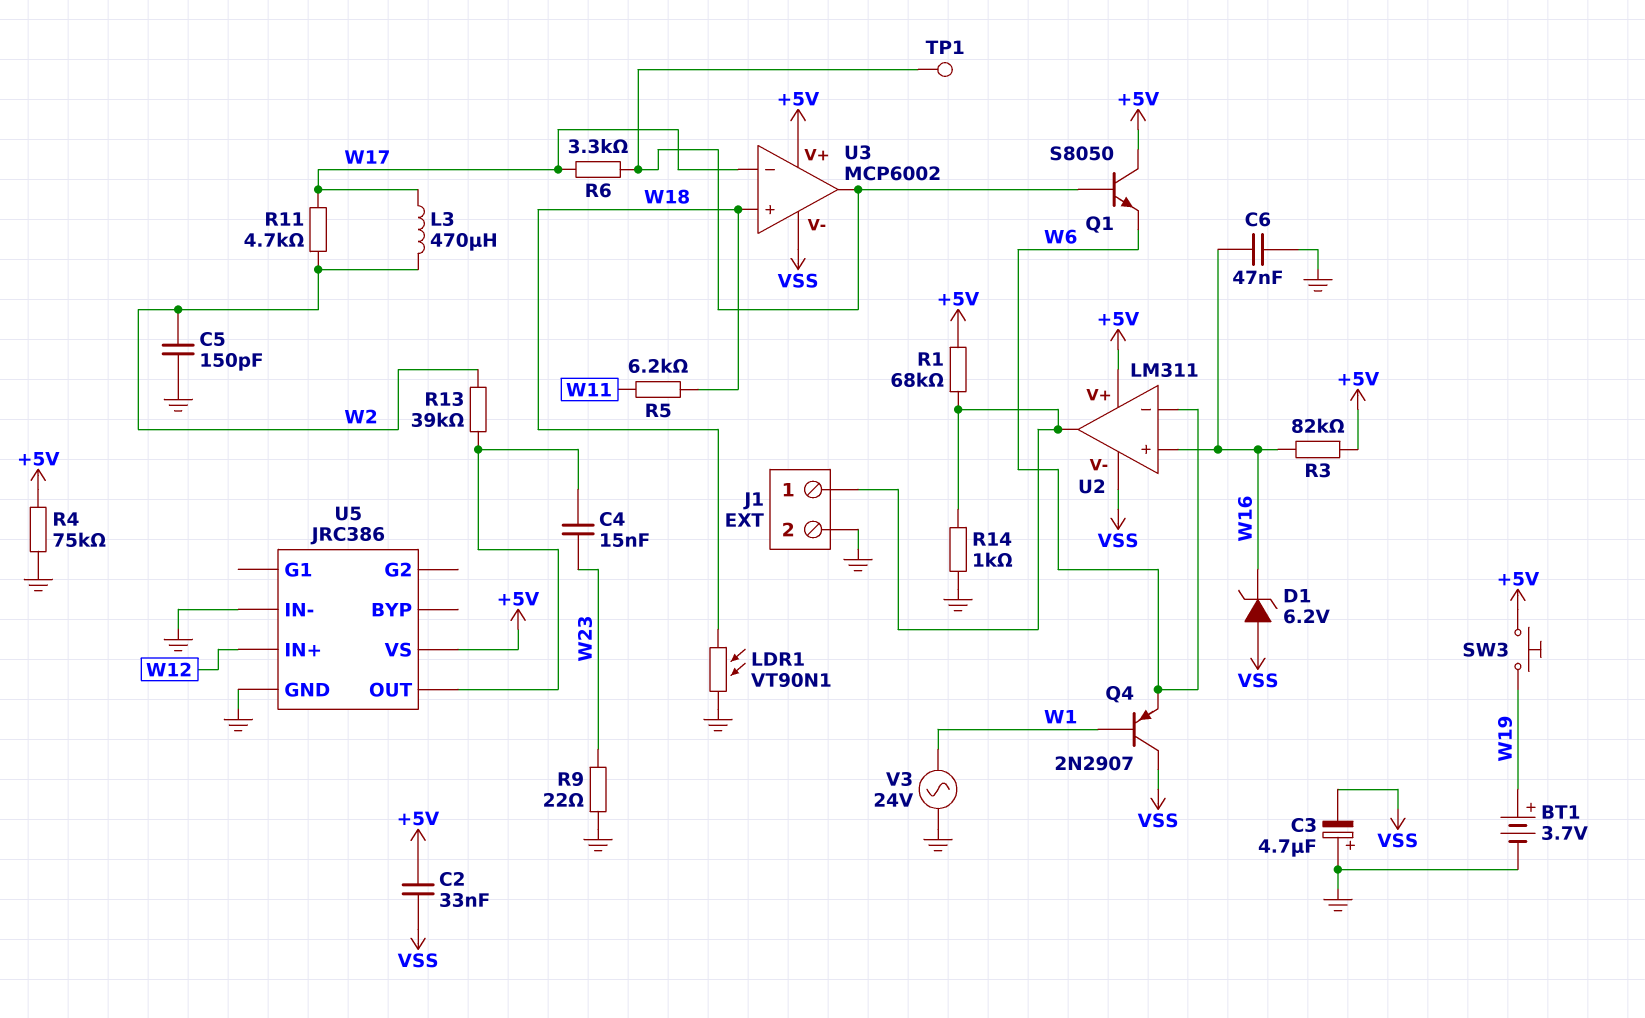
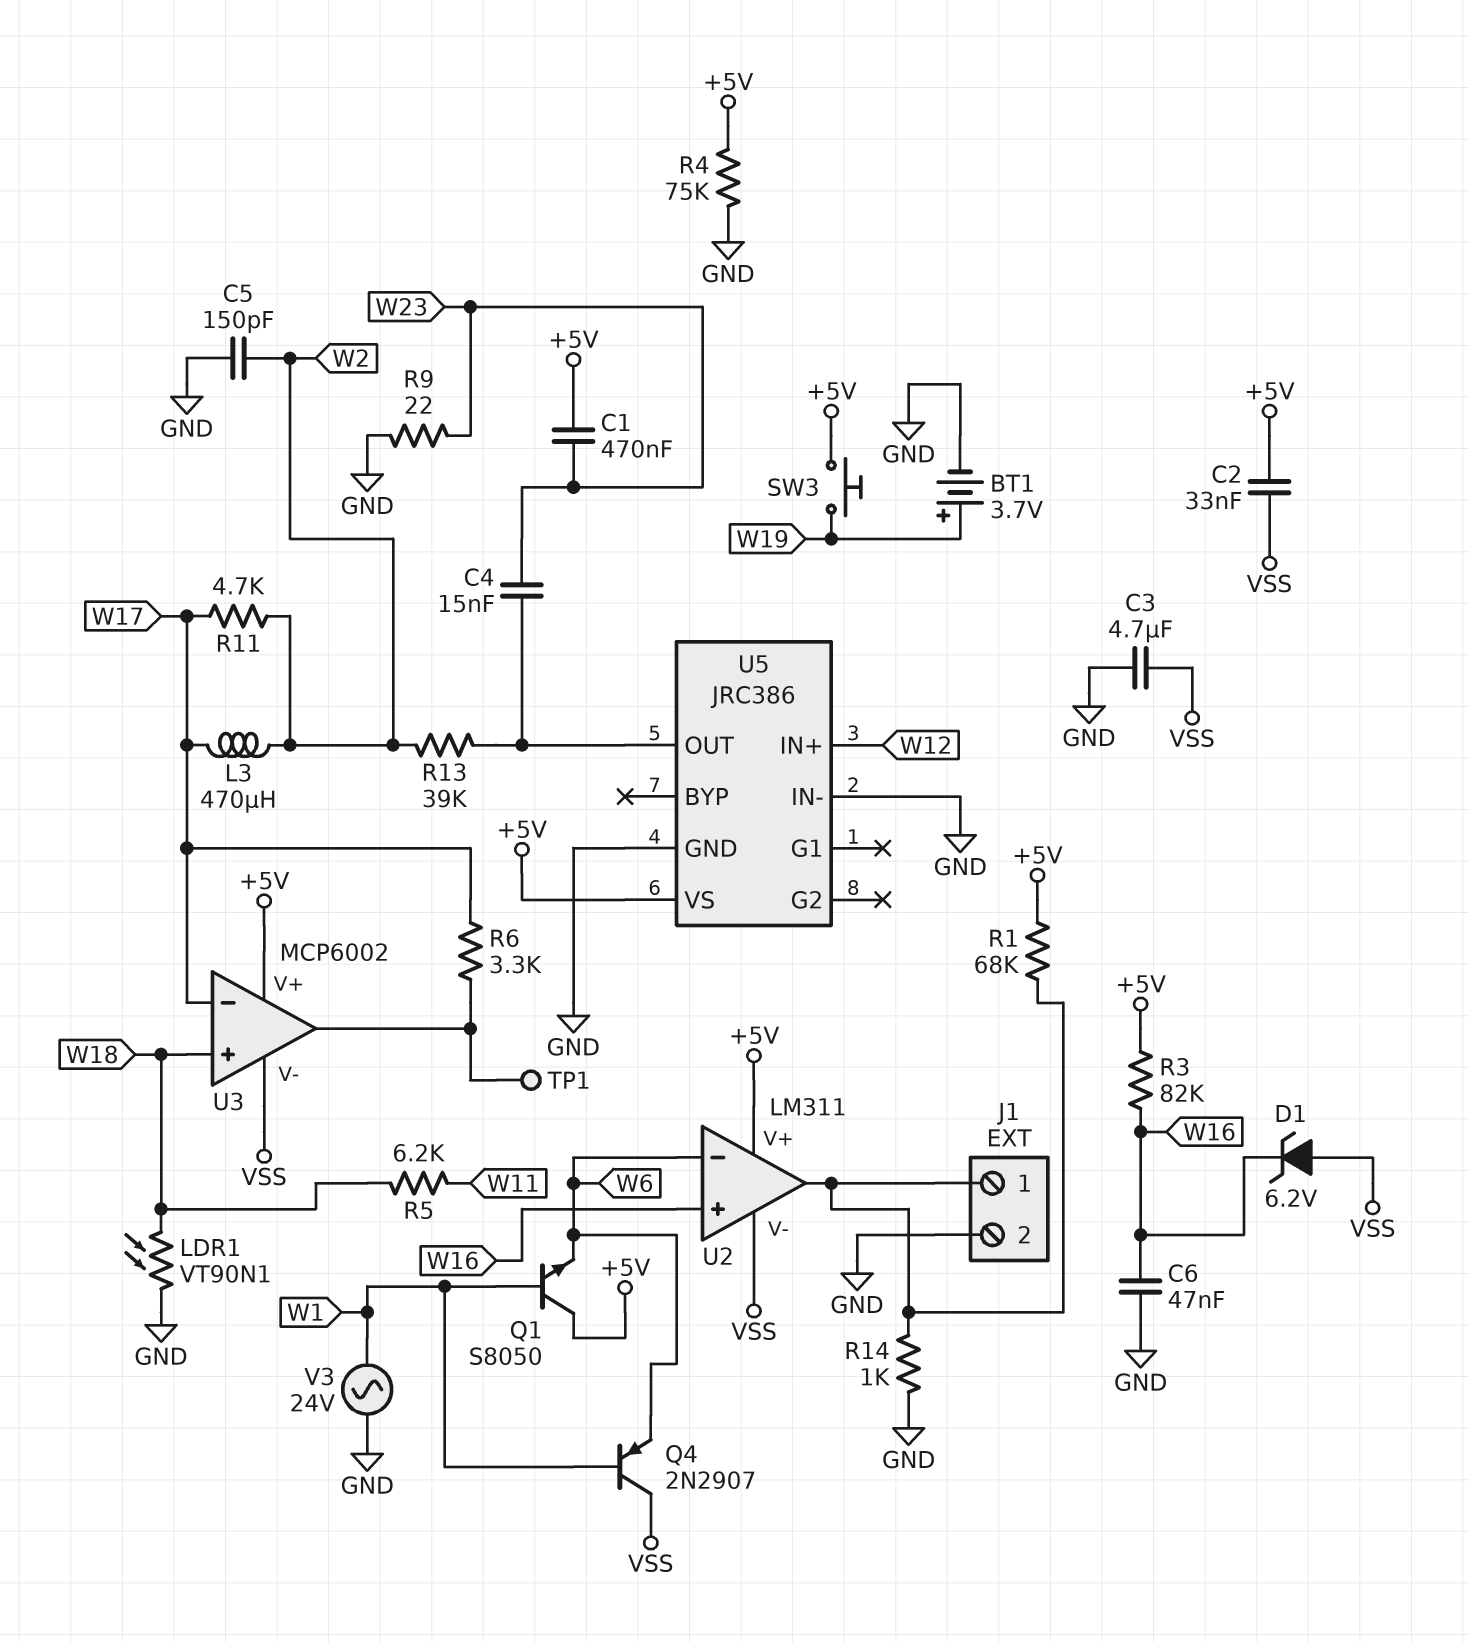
C1: none -> 470nF (+5V, W23)
C3: 4.7uF (plus GND, minus VSS) -> 4.7uF (GND, VSS)
Q1: NPN S8050 (B U3/out, C +5V, E W6) -> NPN S8050 (B W1, C +5V, E W6)

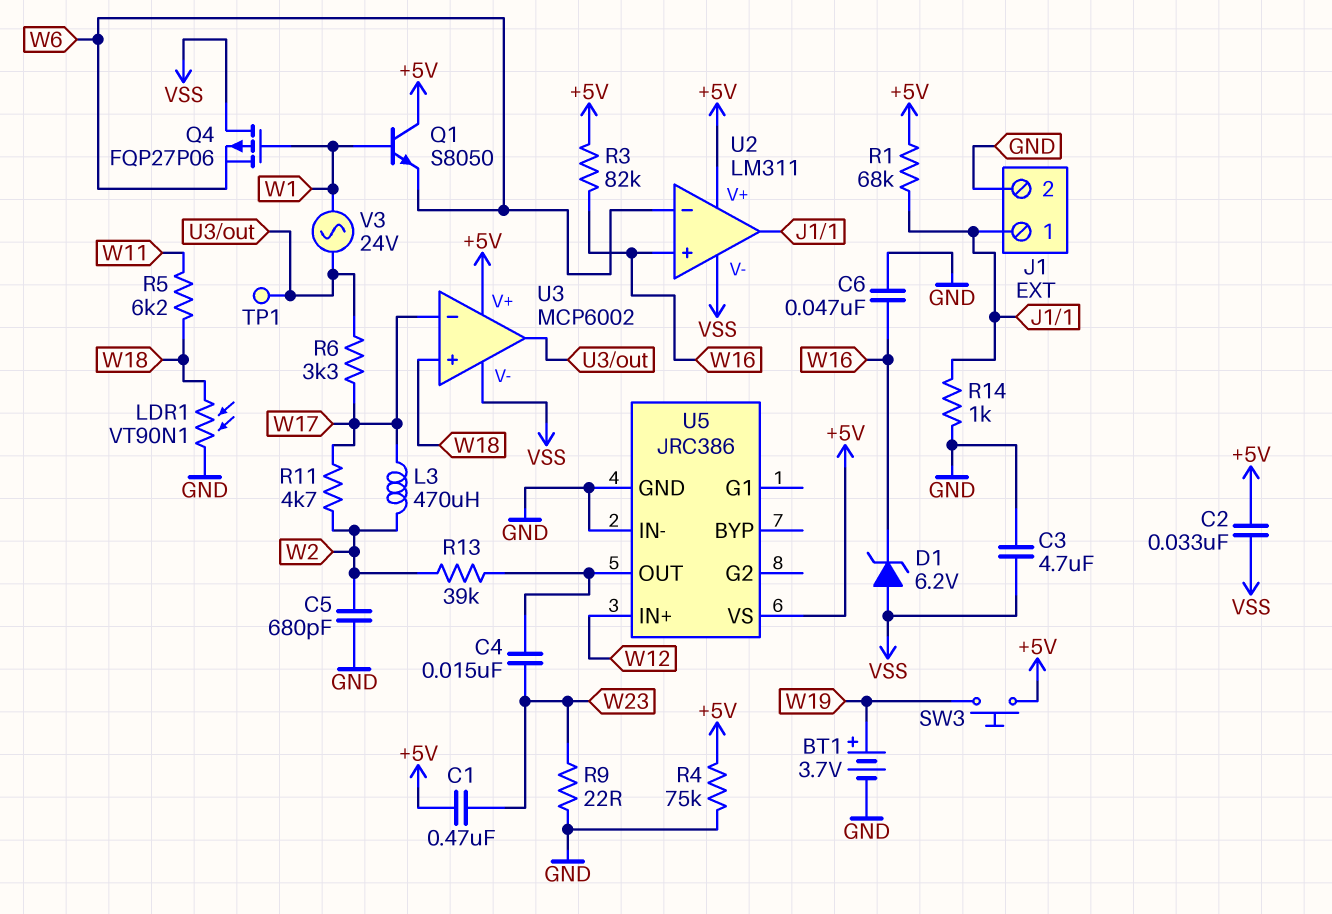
C5: 150pF (GND, W2) -> 680pF (GND, W2)
Q4: PNP 2N2907 (B W1, C VSS, E W6) -> PMOS FQP27P06 (G W1, D VSS, S W6)
V3: AC 24V (GND, W1) -> AC 24V (U3/out, W1)

